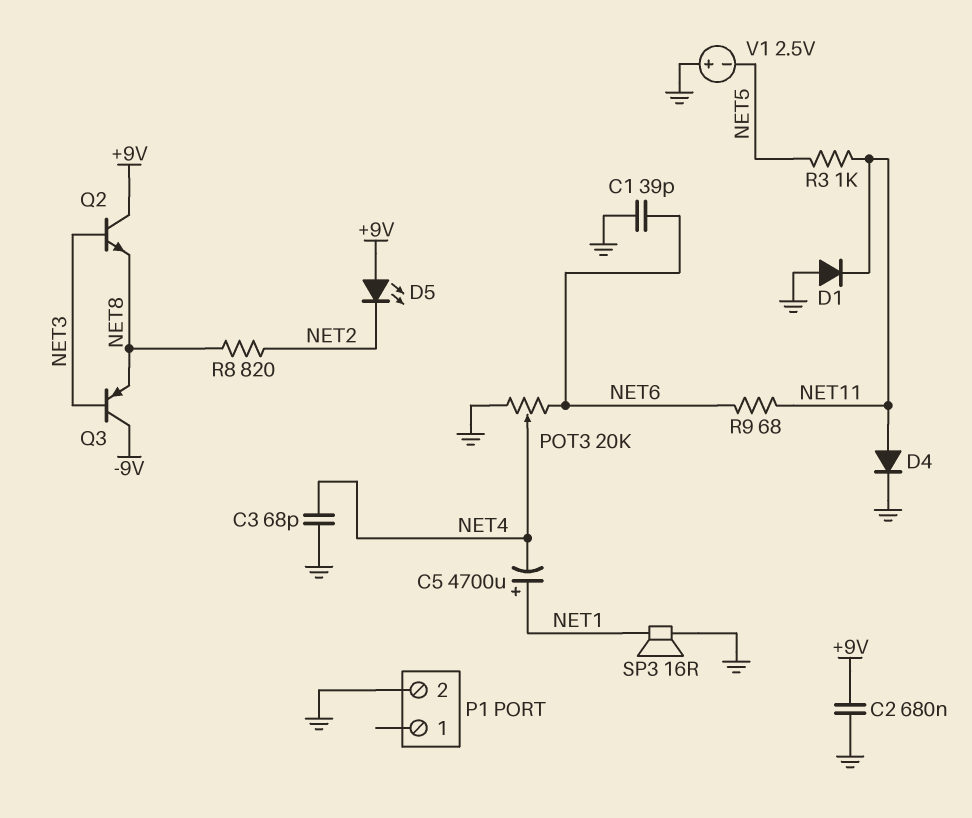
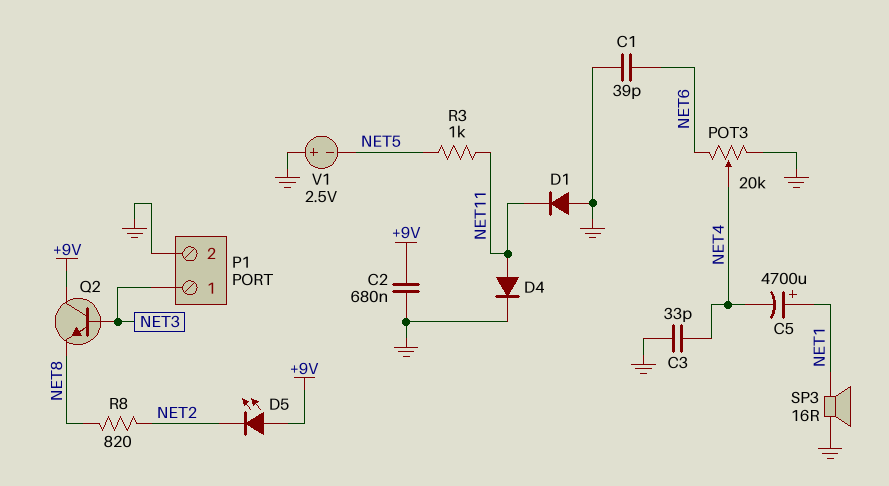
C3: 68pF (GND, NET4) -> 33pF (GND, NET4)
P1 pin 1: none -> NET3
Q3: PNP (B NET3, C -9V, E NET8) -> none
R9: 68 (NET6, NET11) -> none

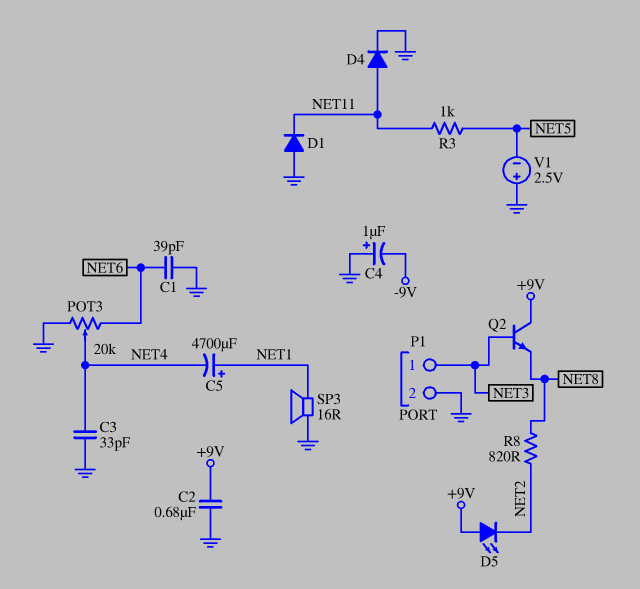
C4: none -> 1uF (plus GND, minus -9V)

